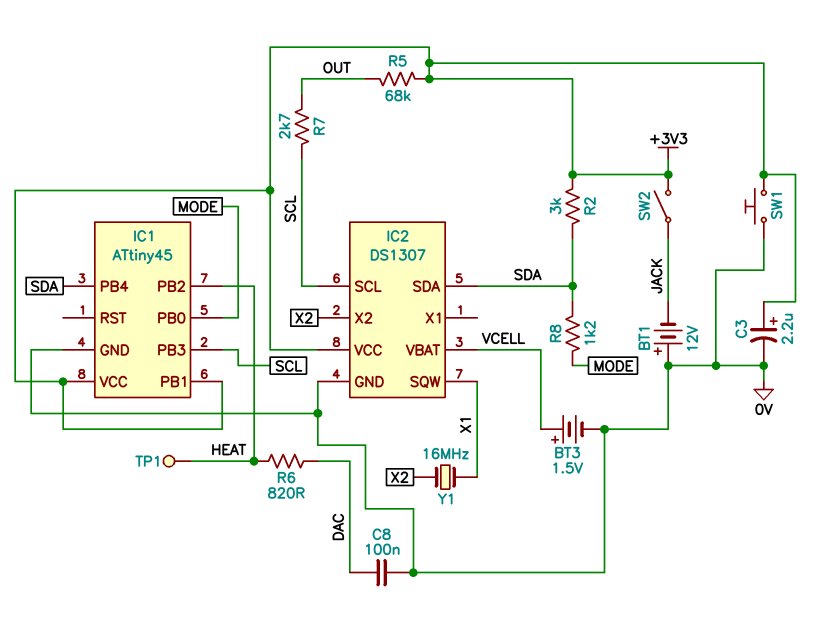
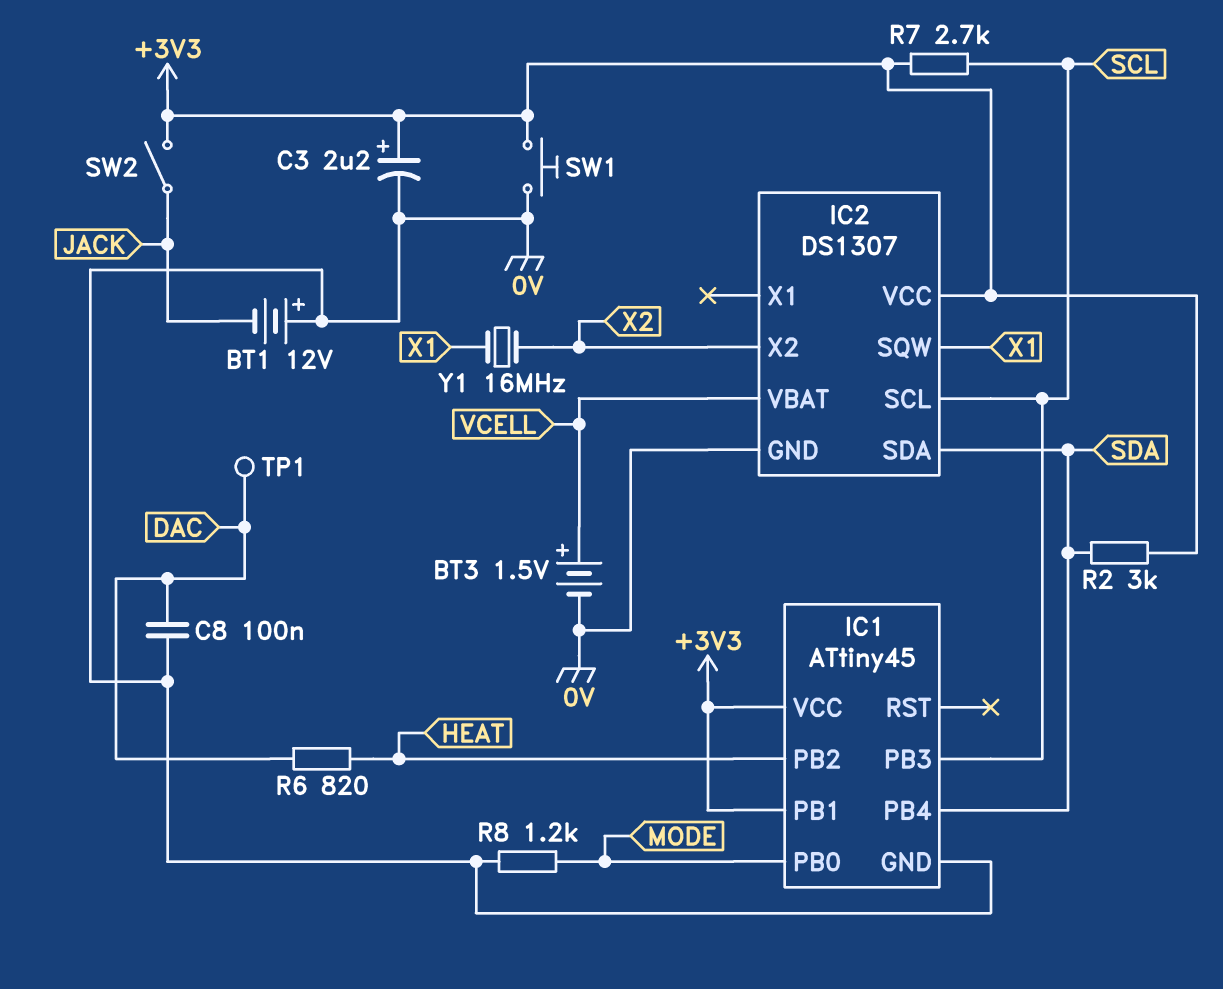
R5: 68k (+3V3, OUT) -> none
R7: 2.7k (OUT, SCL) -> 2.7k (+3V3, SCL)
R8: 1.2k (MODE, SDA) -> 1.2k (0V, MODE)
TP1: test point (HEAT) -> test point (DAC)

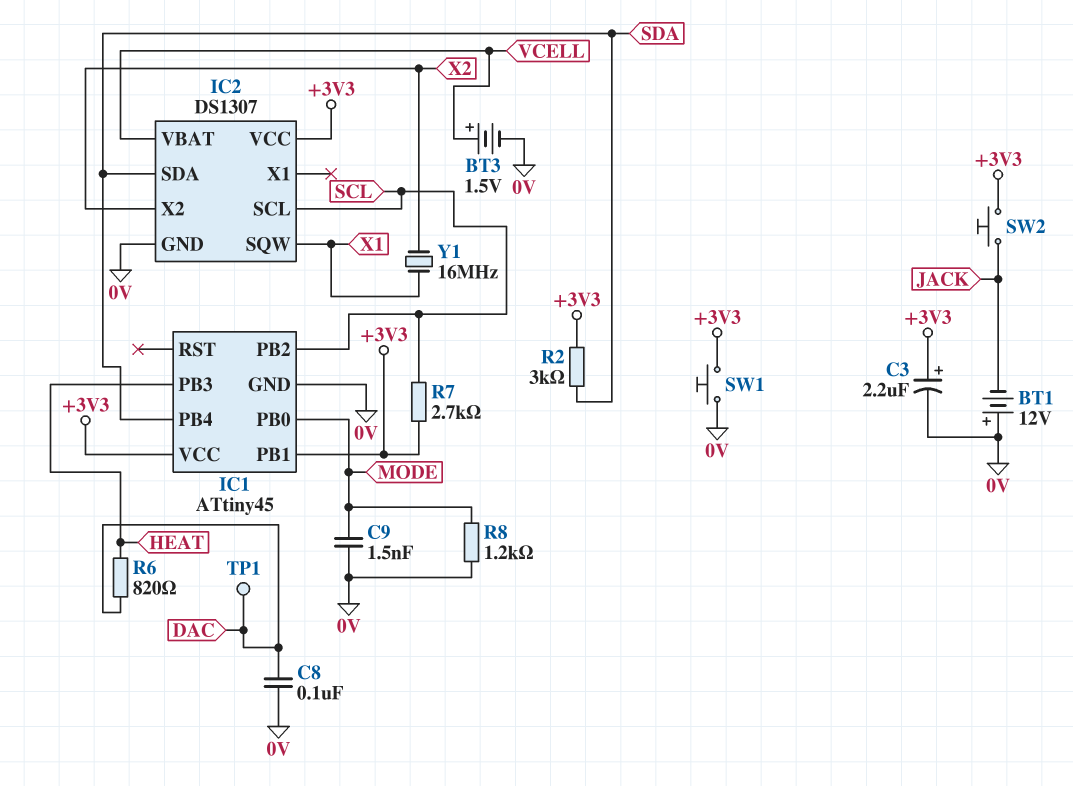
C9: none -> 1.5nF (0V, MODE)
IC1 pin PB2: HEAT -> SCL
IC1 pin PB3: SCL -> HEAT
SW2: switch (+3V3, JACK) -> button (+3V3, JACK)

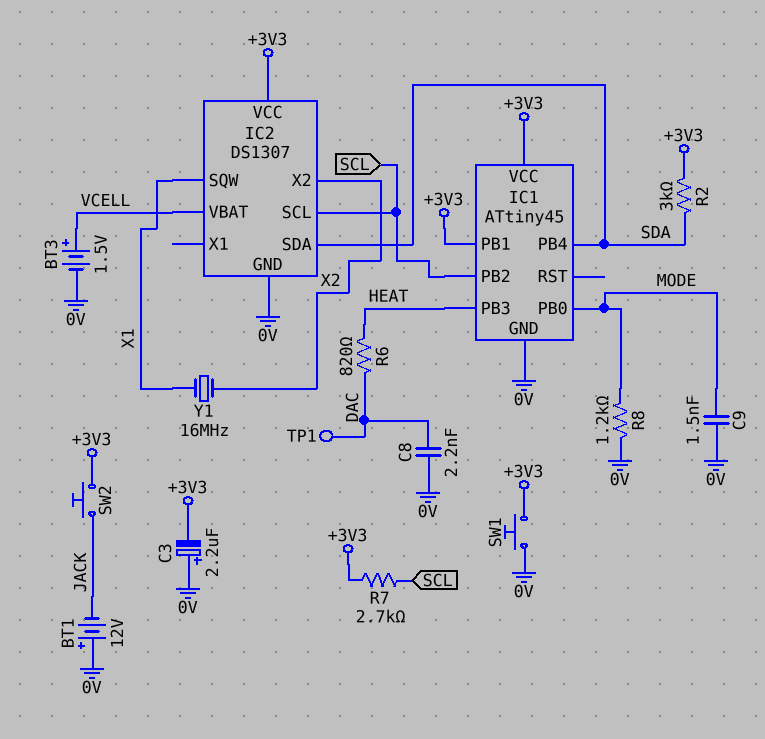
C3: 2.2uF (plus +3V3, minus 0V) -> 2.2uF (plus 0V, minus +3V3)
C8: 100nF (0V, DAC) -> 2.2nF (0V, DAC)

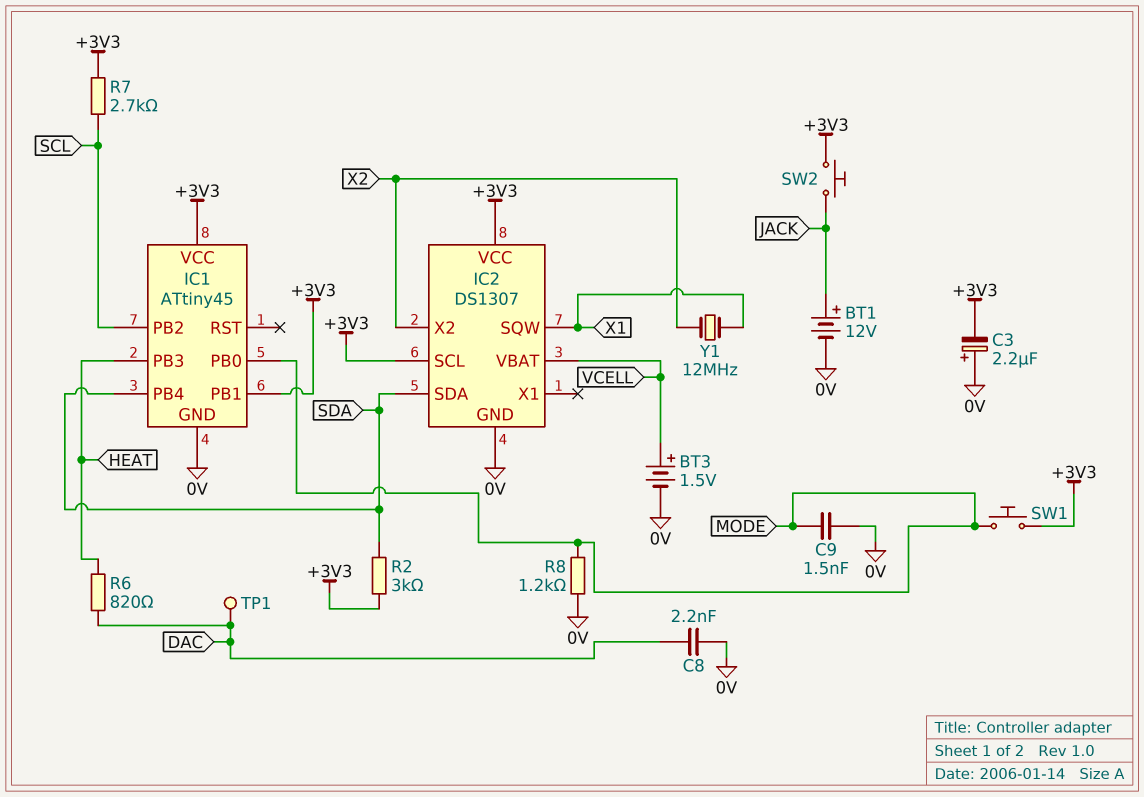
BT1: 12V (plus 0V, minus JACK) -> 12V (plus JACK, minus 0V)
IC2 pin SCL: SCL -> +3V3
SW1: button (+3V3, 0V) -> button (+3V3, MODE)
Y1: 16MHz (X1, X2) -> 12MHz (X1, X2)

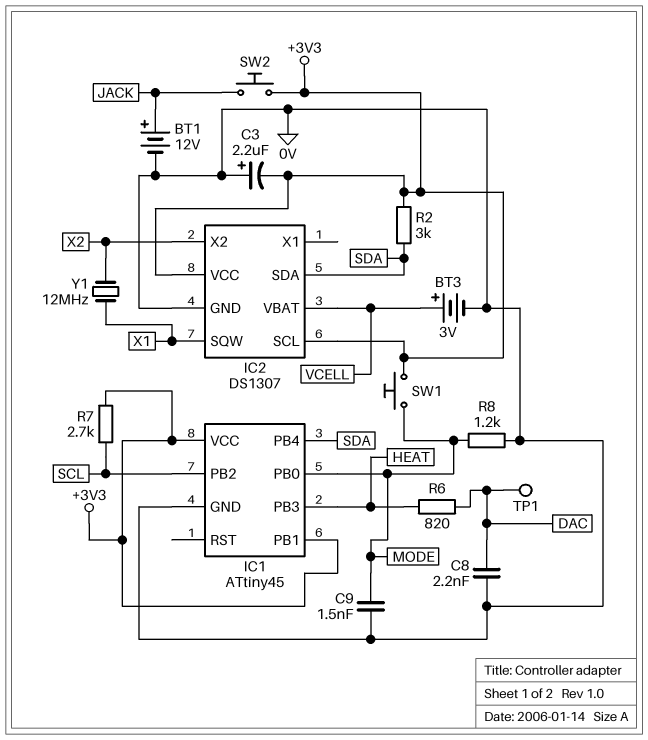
BT3: 1.5V (plus VCELL, minus 0V) -> 3V (plus VCELL, minus 0V)

